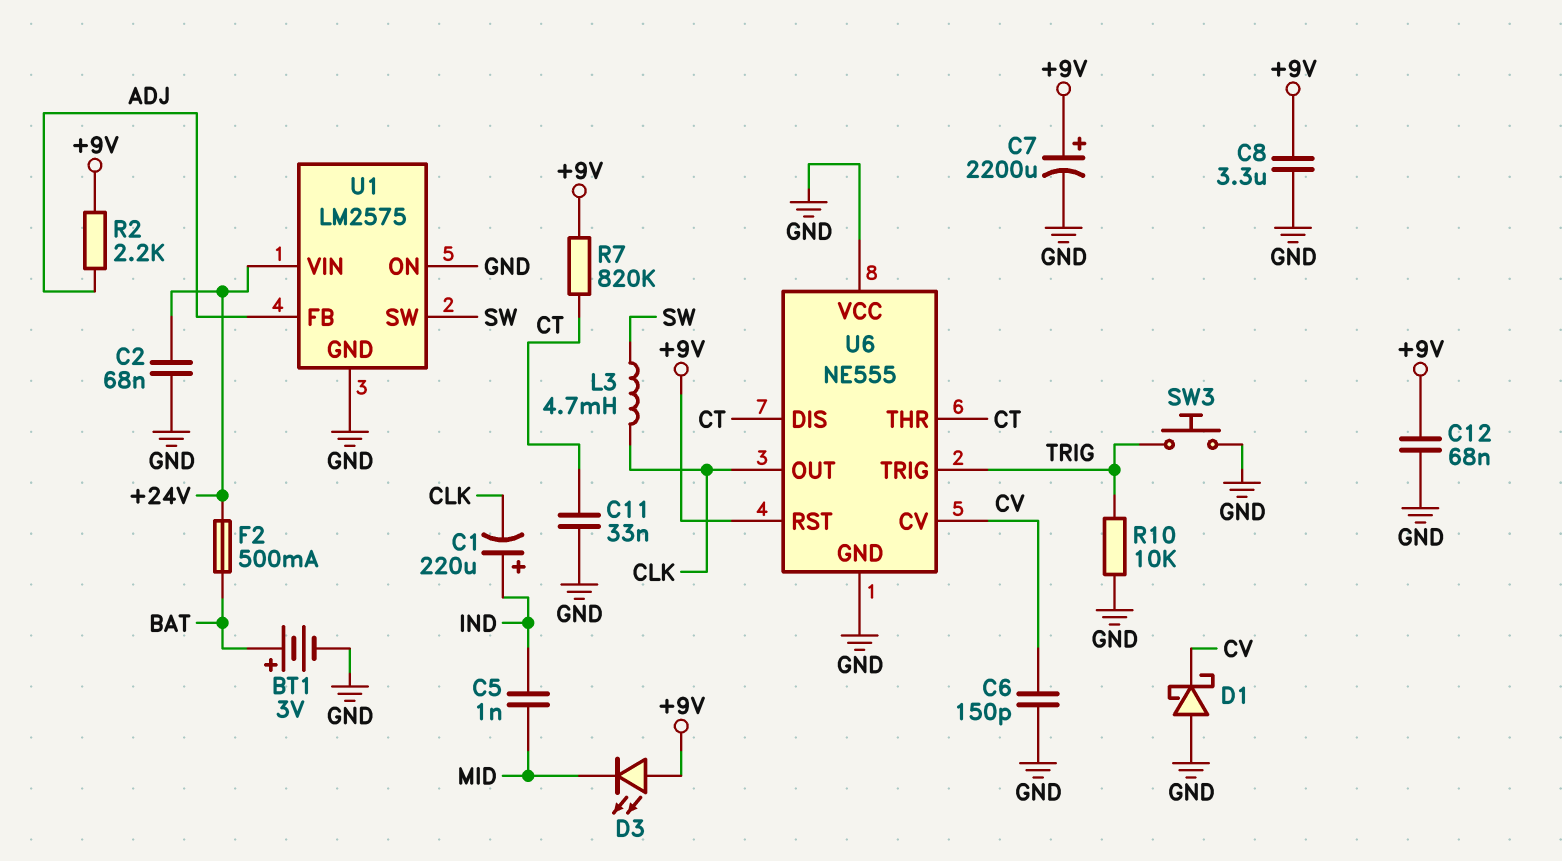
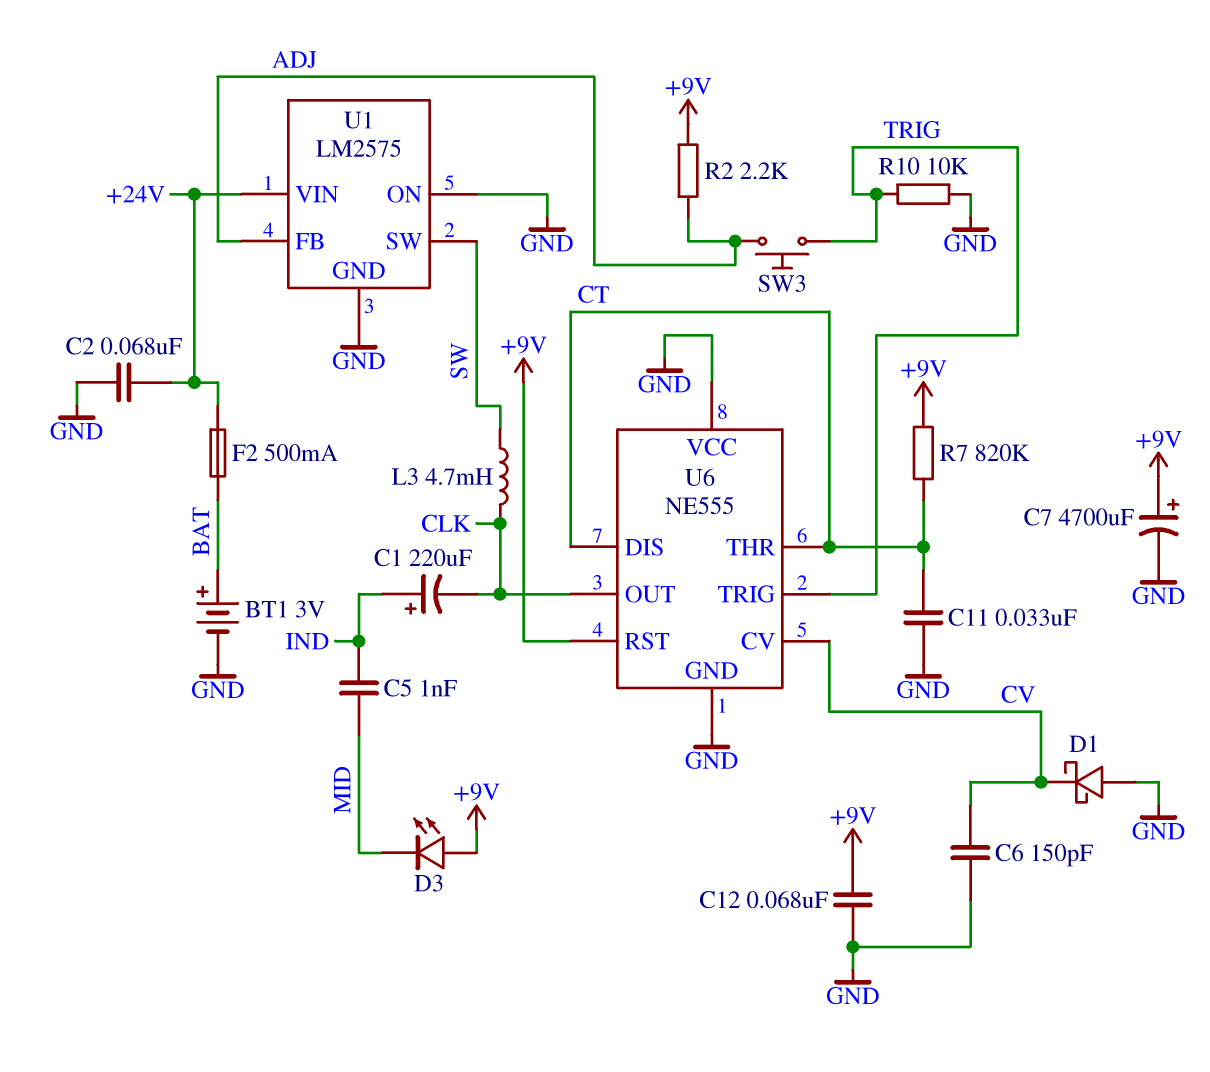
C7: 2200uF (plus +9V, minus GND) -> 4700uF (plus +9V, minus GND)
C8: 3.3uF (+9V, GND) -> none
SW3: button (GND, TRIG) -> button (ADJ, TRIG)

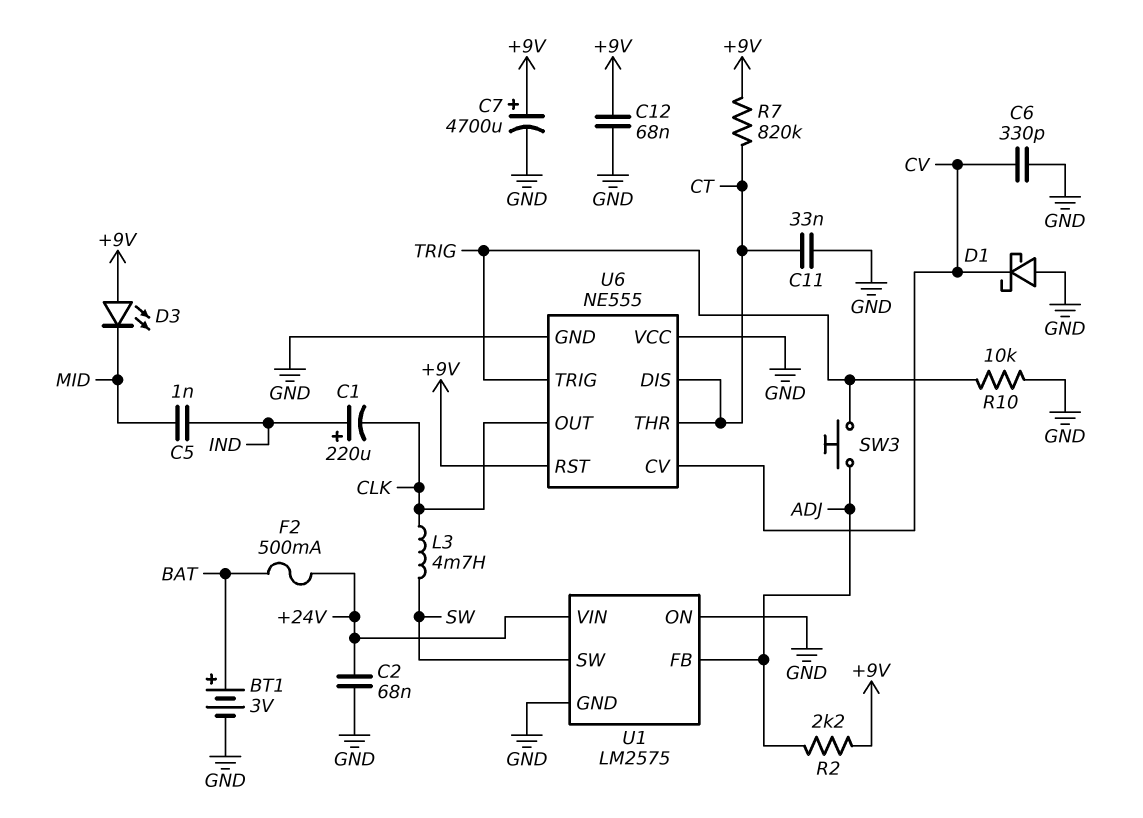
C6: 150pF (CV, GND) -> 330pF (CV, GND)

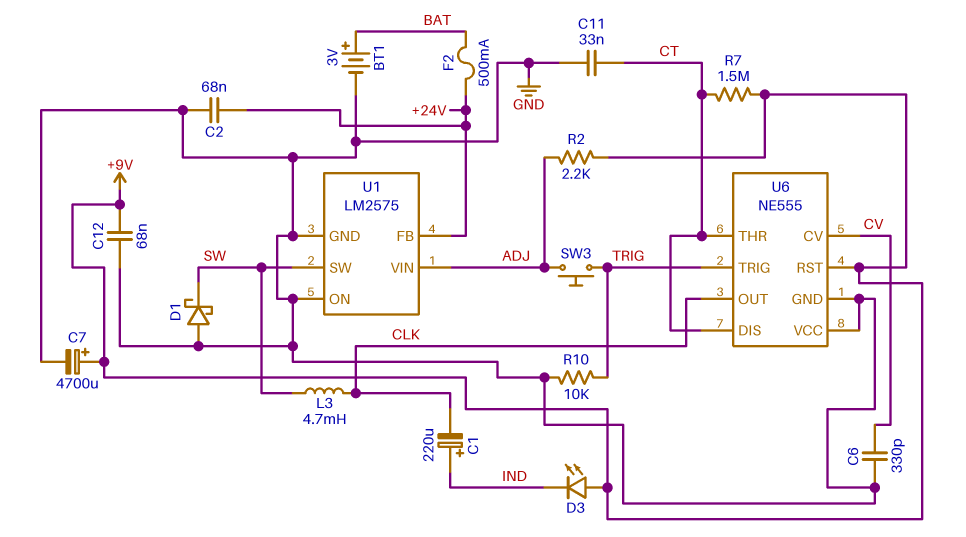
C5: 1nF (IND, MID) -> none
D1: schottky (A GND, K CV) -> schottky (A GND, K SW)
D3: LED (A +9V, K MID) -> LED (A +9V, K IND)
R7: 820k (+9V, CT) -> 1.5M (+9V, CT)
U1 pin FB: ADJ -> +24V
U1 pin VIN: +24V -> ADJ

